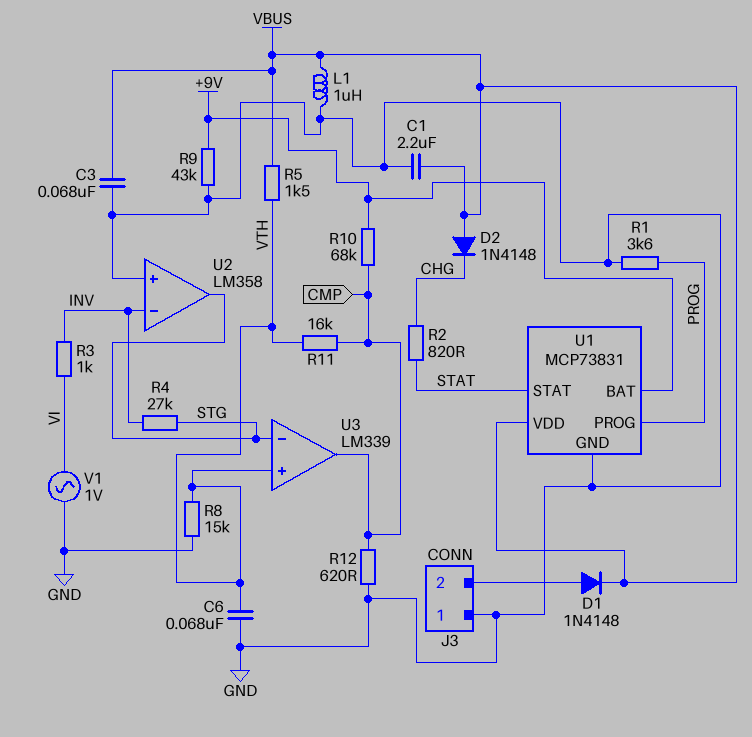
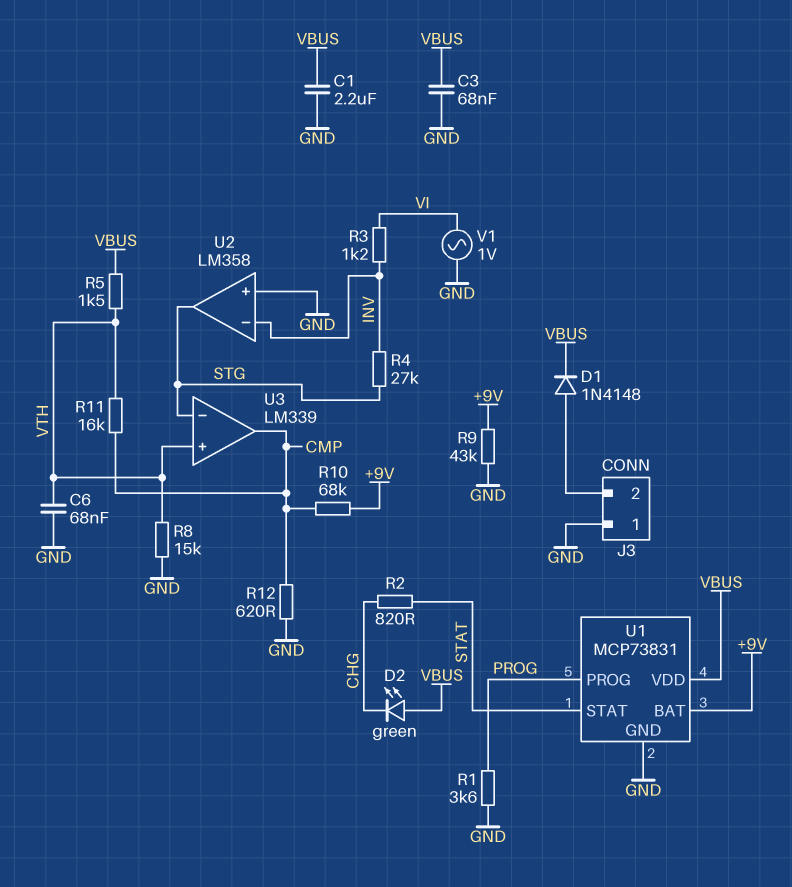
D2: diode 1N4148 (A VBUS, K CHG) -> LED green (A VBUS, K CHG)
L1: 1uH (GND, VBUS) -> none
R3: 1k (INV, VI) -> 1.2k (INV, VI)

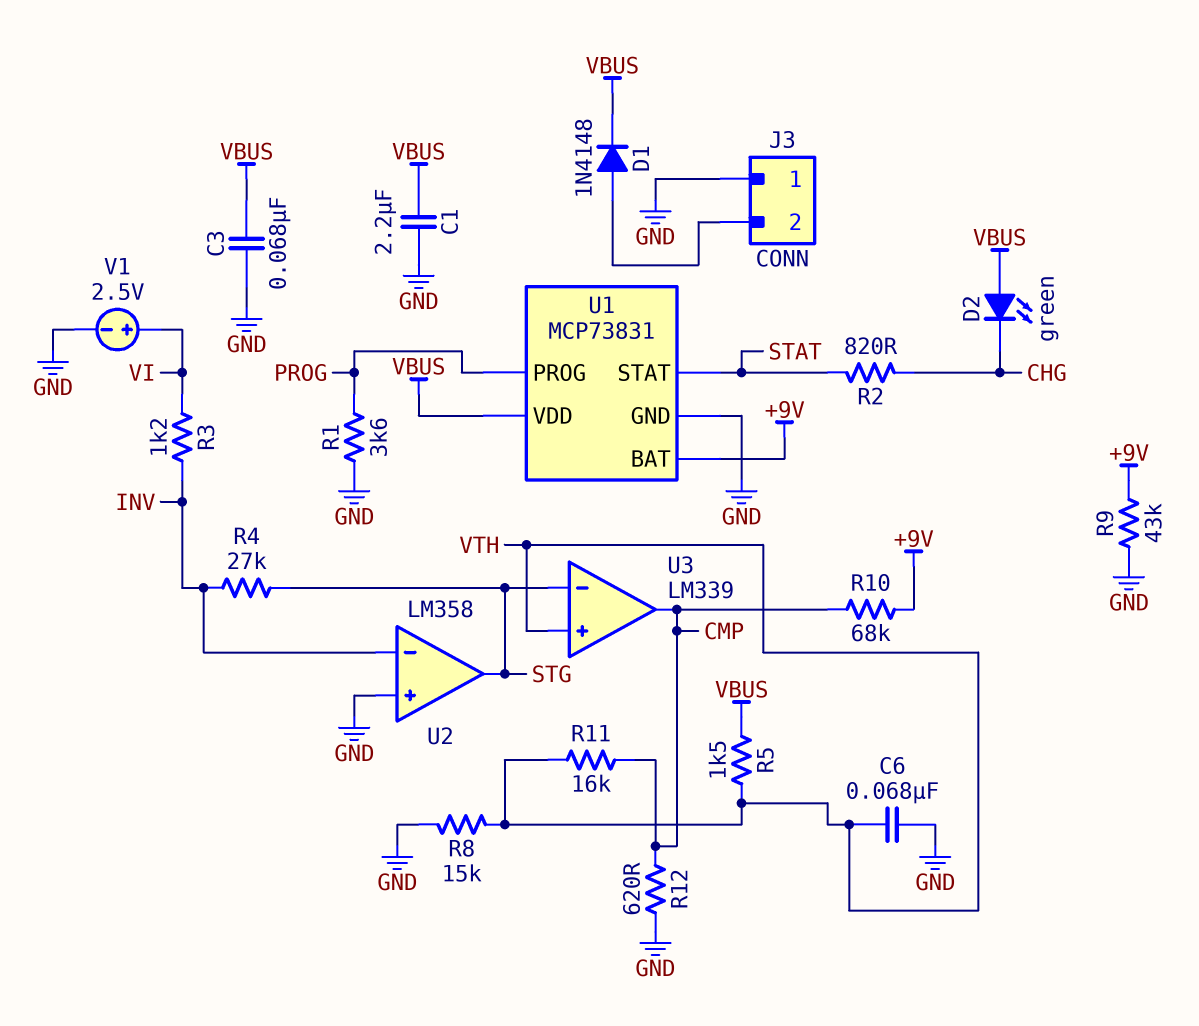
V1: AC 1V (GND, VI) -> 2.5V (plus VI, minus GND)

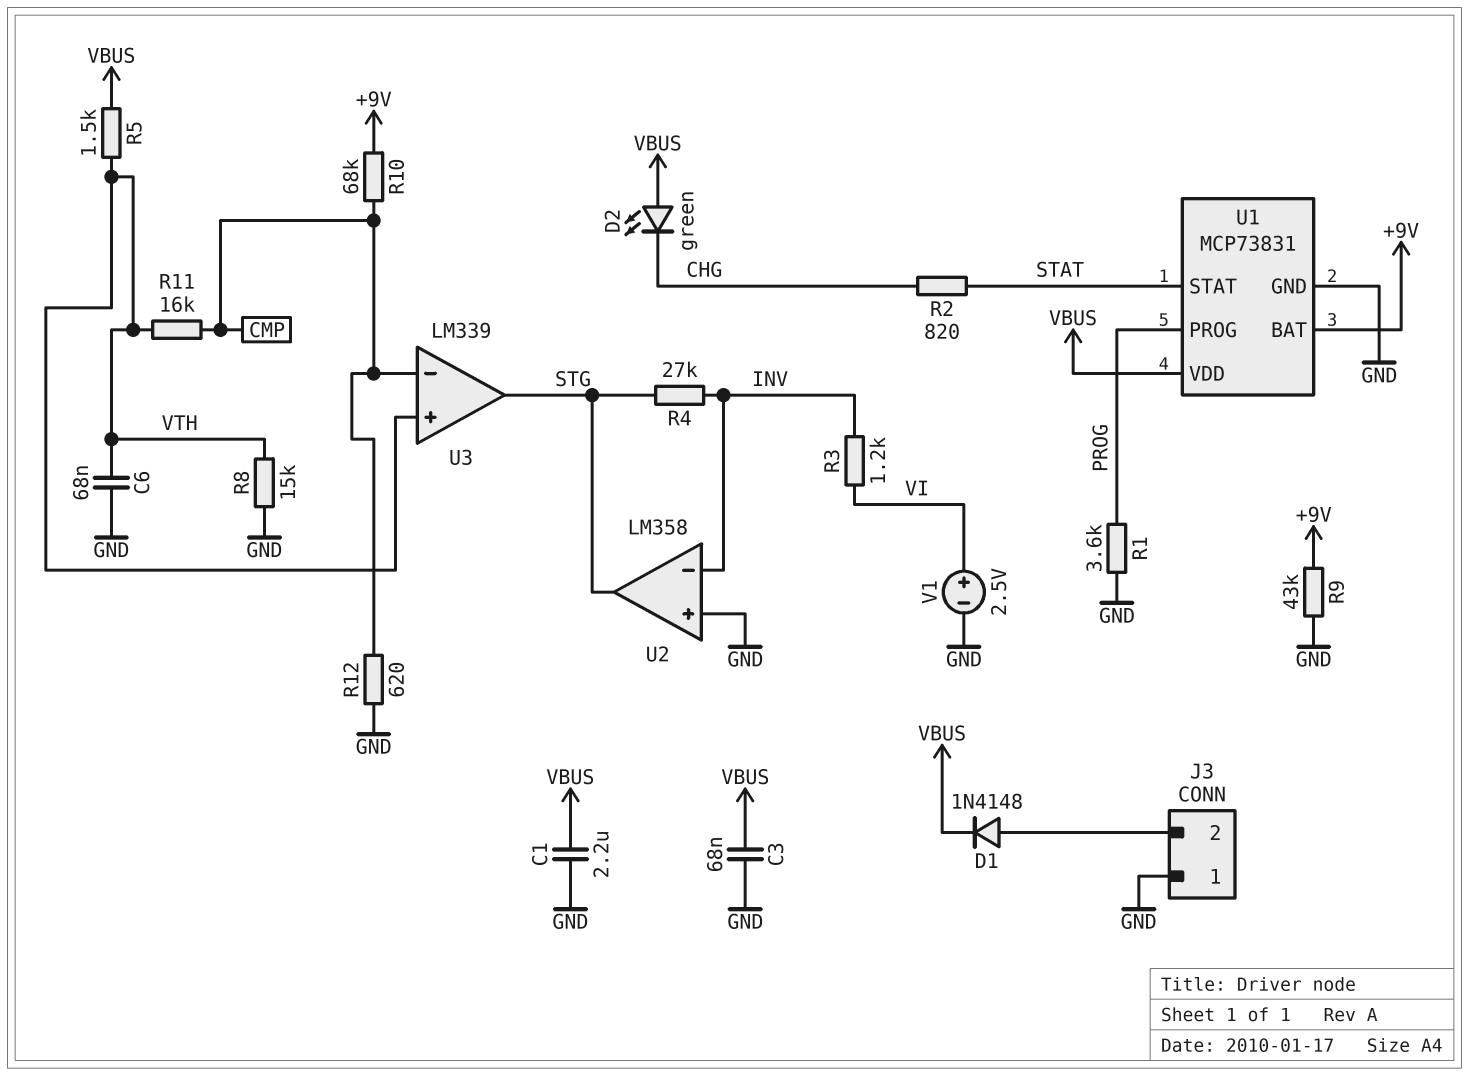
U3 pin in-: STG -> CMP
U3 pin out: CMP -> STG

